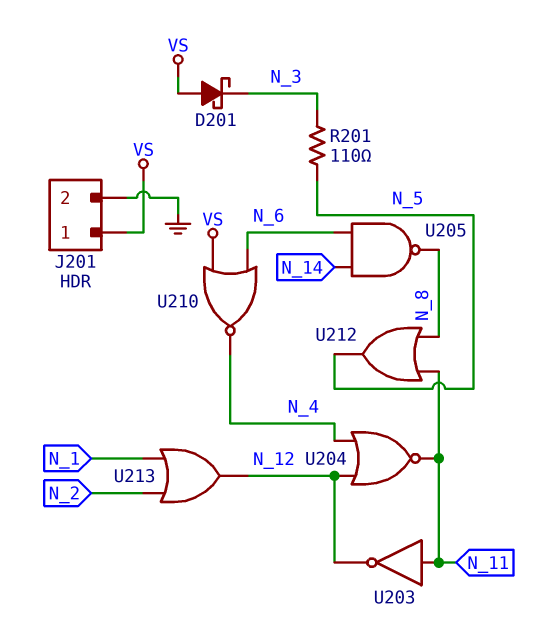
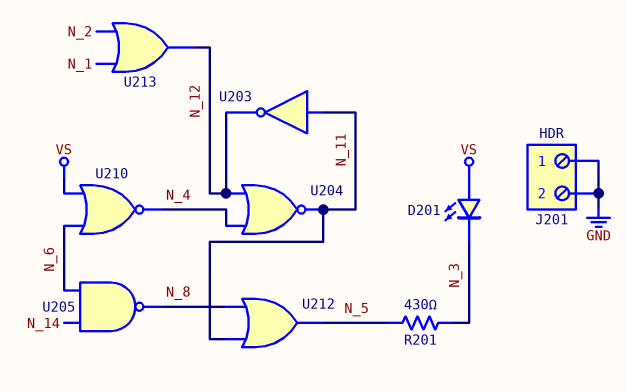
D201: schottky (A VS, K N_3) -> LED (A VS, K N_3)
J201 pin 1: VS -> GND
R201: 110 (N_3, N_5) -> 430 (N_3, N_5)

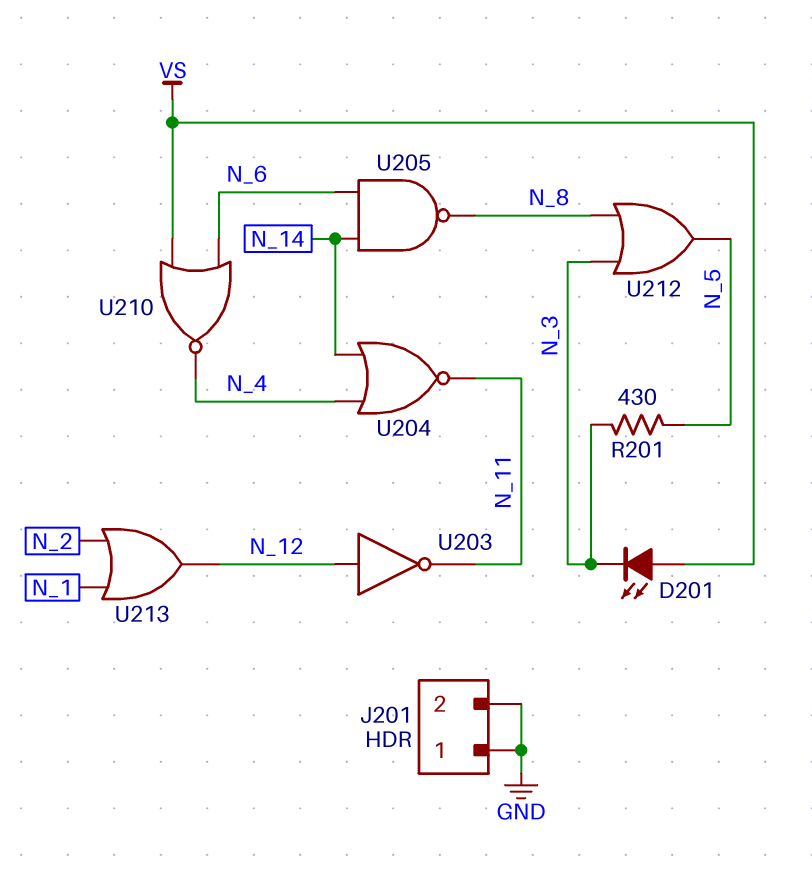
U203: NOT (in N_11, out N_12) -> NOT (in N_12, out N_11)
U204: NOR (in N_4, in N_12, out N_11) -> NOR (in N_4, in N_14, out N_11)
U212: OR (in N_8, in N_11, out N_5) -> OR (in N_3, in N_8, out N_5)

